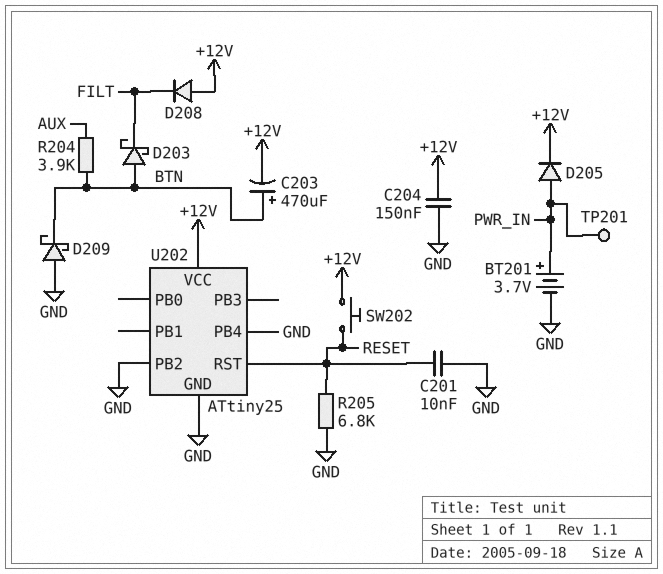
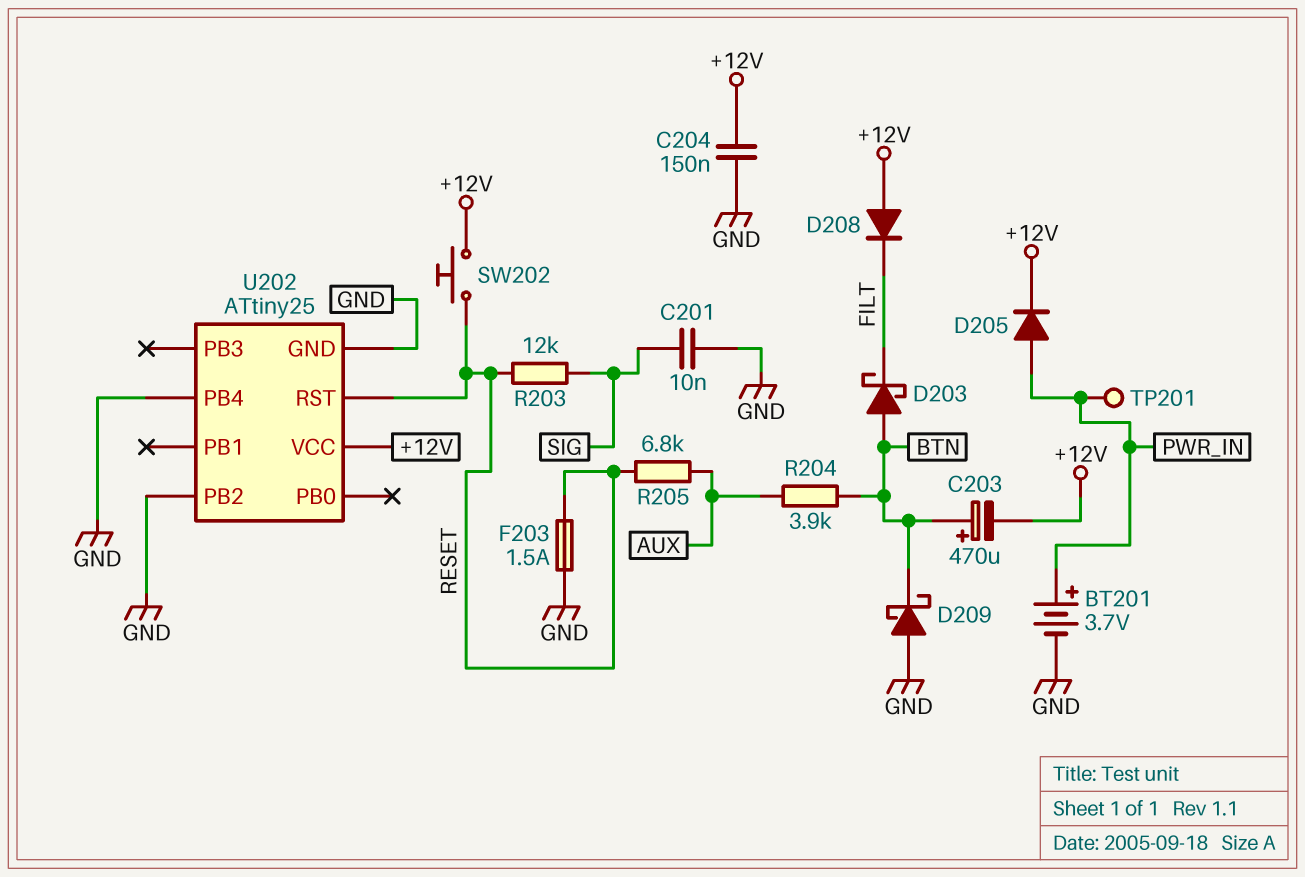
C201: 10nF (GND, RESET) -> 10nF (GND, SIG)
F203: none -> 1.5A (GND, RESET)
R203: none -> 12k (RESET, SIG)
R205: 6.8k (GND, RESET) -> 6.8k (AUX, RESET)

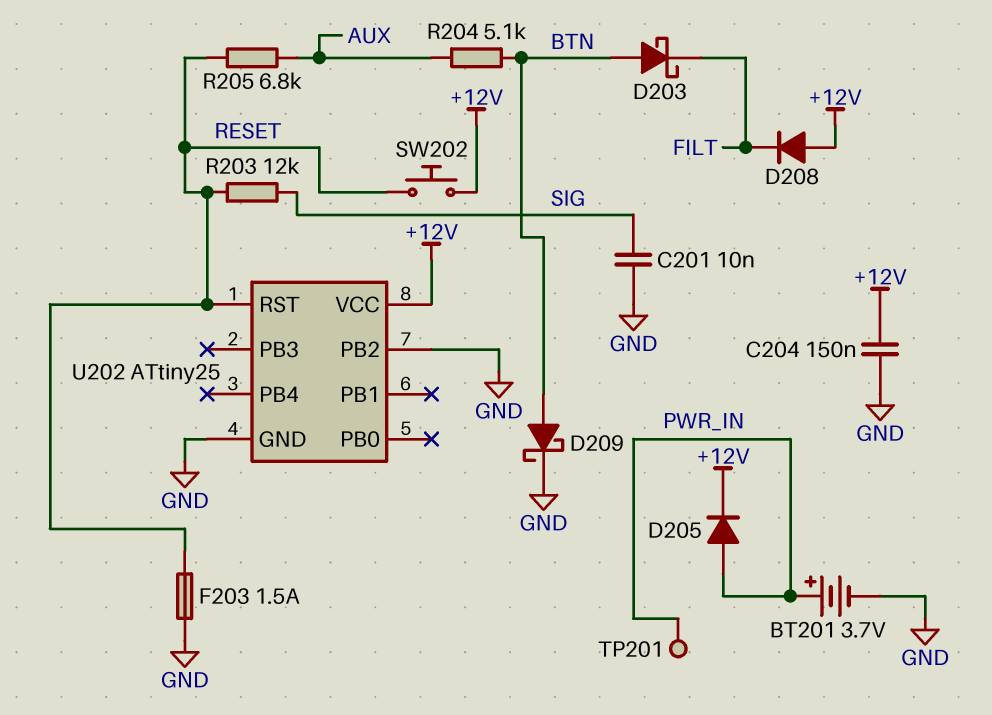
C203: 470uF (plus BTN, minus +12V) -> none
D209: schottky (A GND, K BTN) -> schottky (A BTN, K GND)
R204: 3.9k (AUX, BTN) -> 5.1k (AUX, BTN)
U202 pin PB4: GND -> none

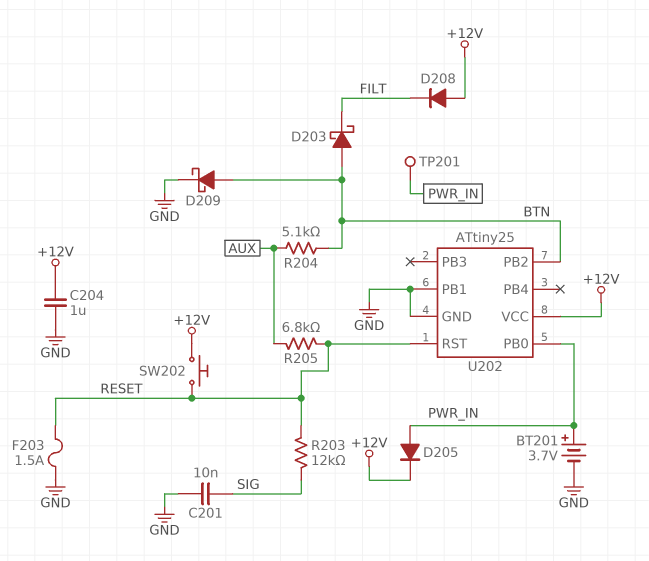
C204: 150nF (+12V, GND) -> 1uF (+12V, GND)
U202 pin PB0: none -> PWR_IN
U202 pin PB1: none -> GND
U202 pin PB2: GND -> BTN

